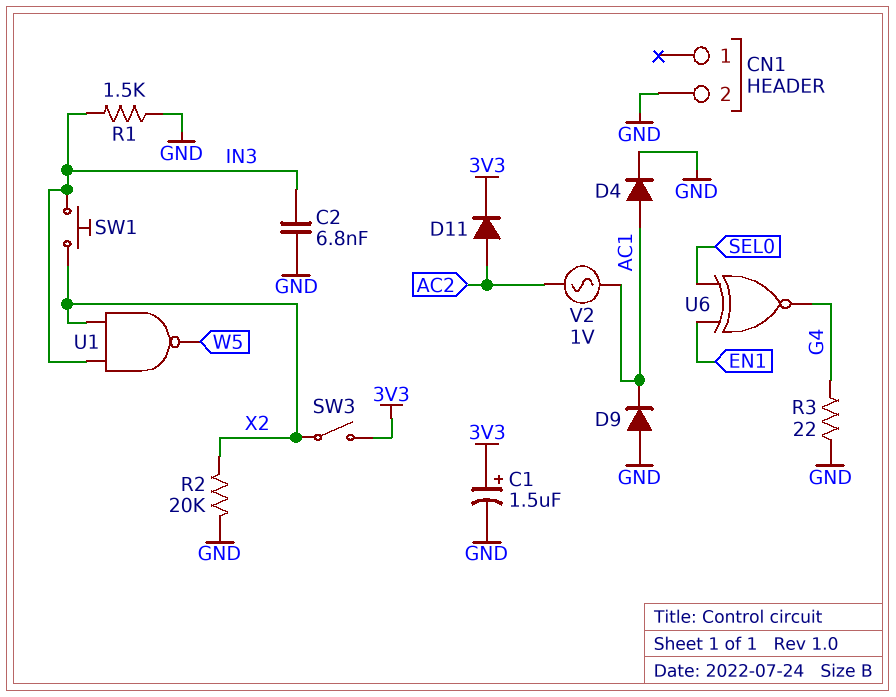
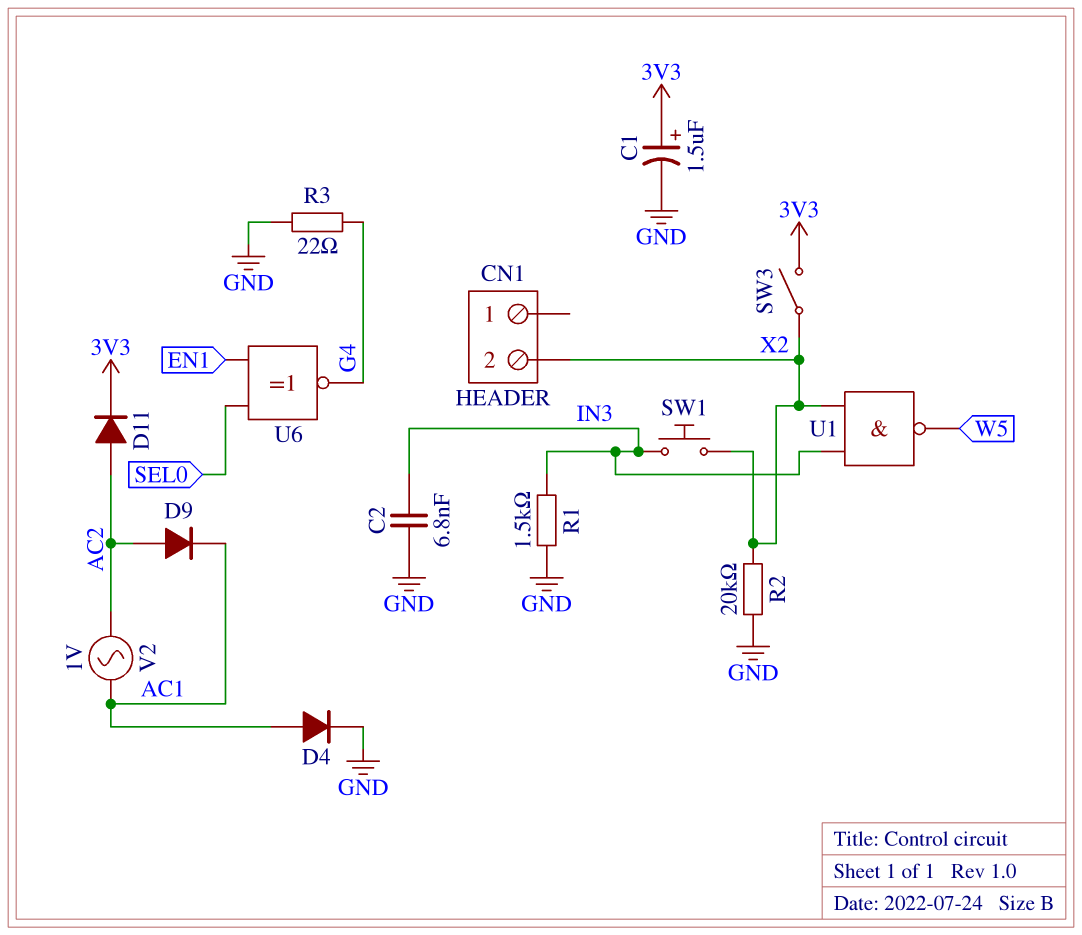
CN1 pin 2: GND -> X2
D9: diode (A GND, K AC1) -> diode (A AC2, K AC1)

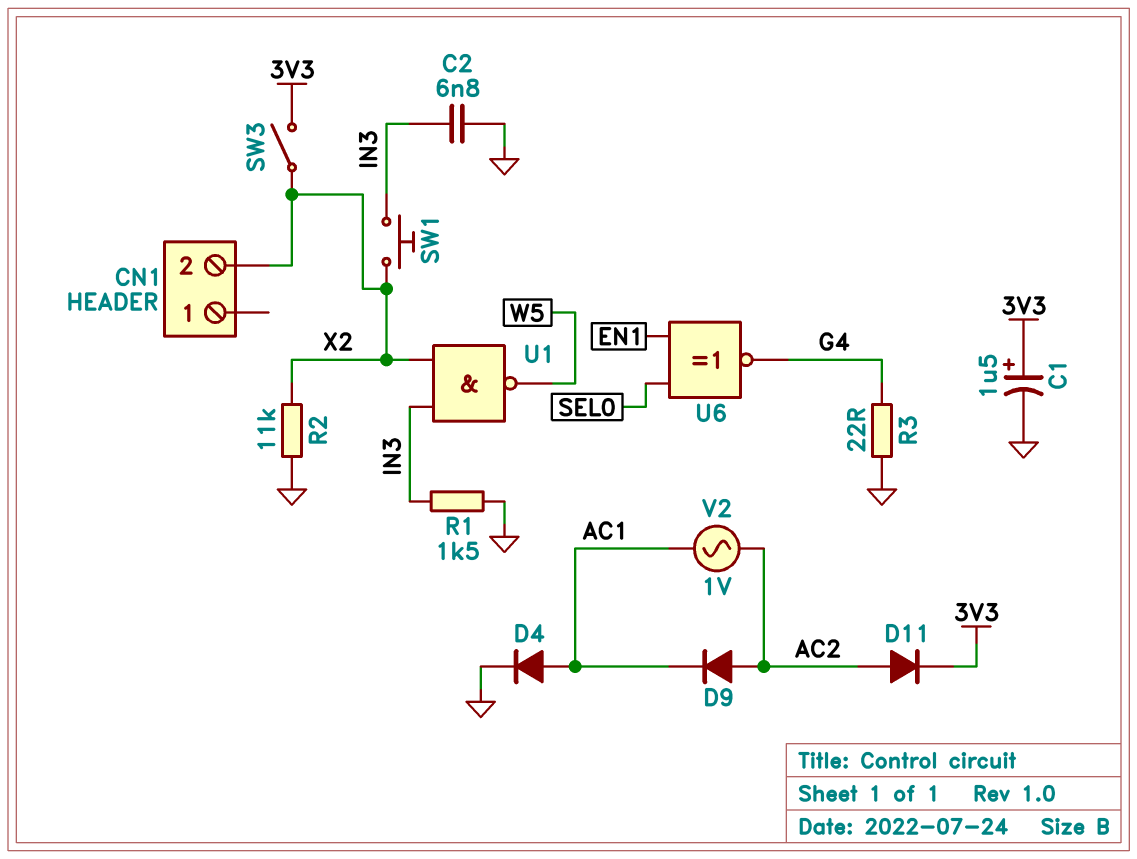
R2: 20k (GND, X2) -> 11k (GND, X2)

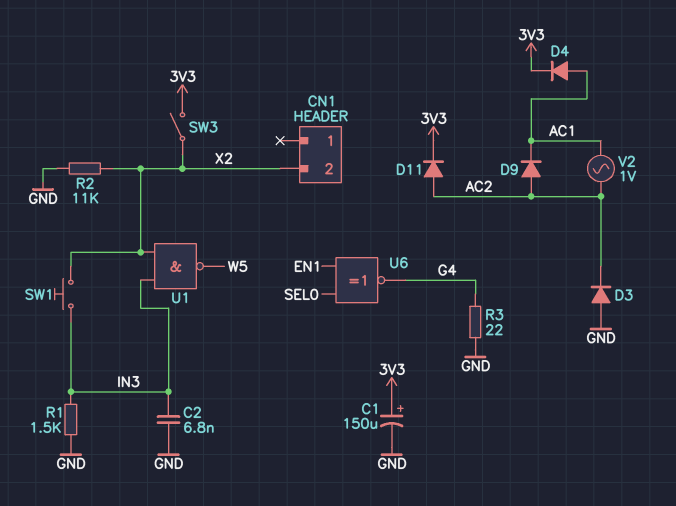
C1: 1.5uF (plus 3V3, minus GND) -> 150uF (plus 3V3, minus GND)
D3: none -> diode (A GND, K AC2)
D4: diode (A AC1, K GND) -> diode (A AC1, K 3V3)

